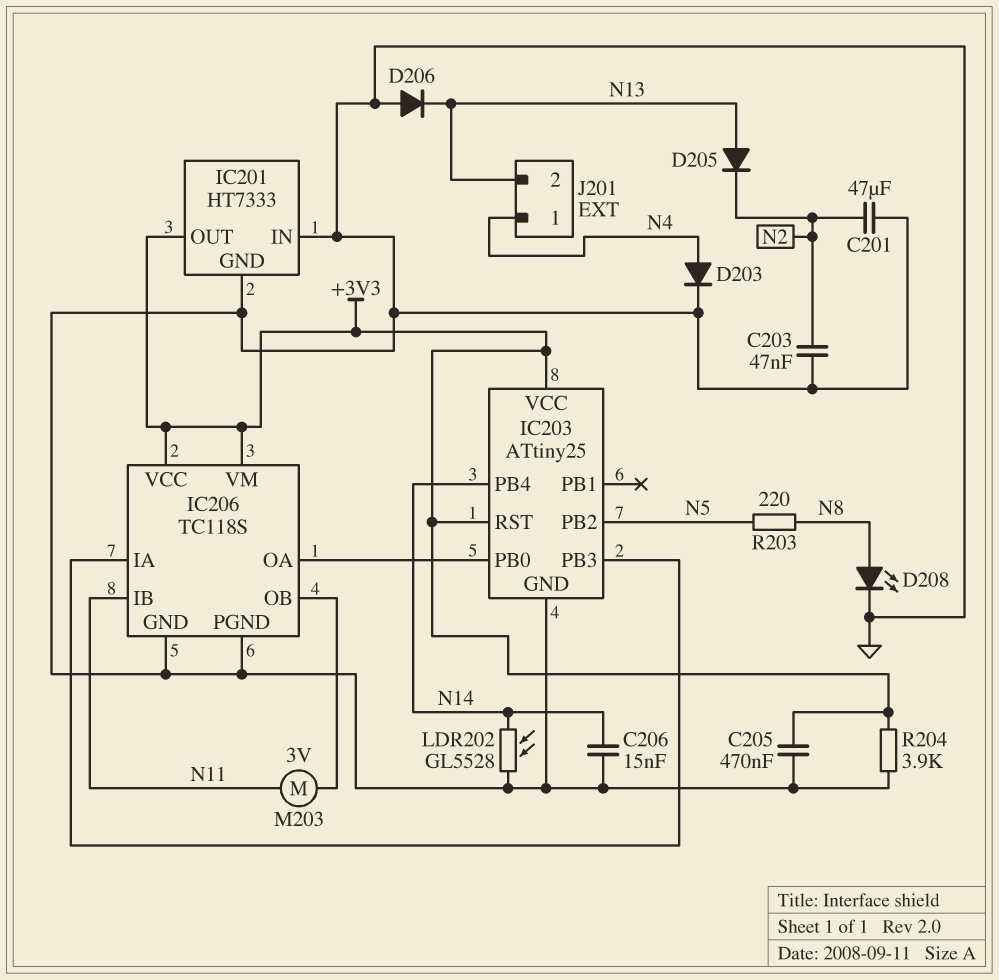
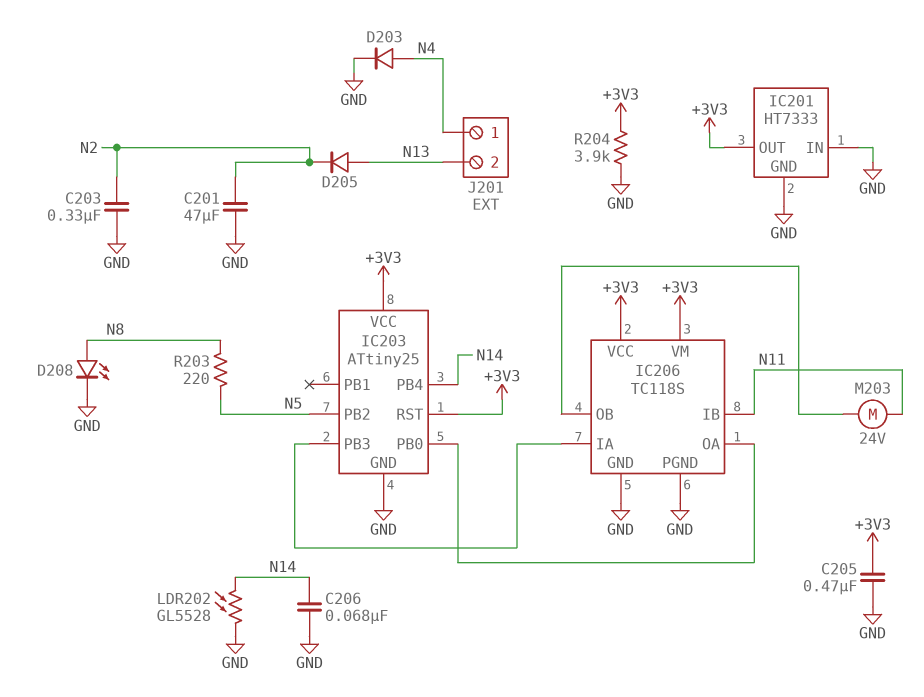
C203: 47nF (GND, N2) -> 330nF (GND, N2)
C206: 15nF (GND, N14) -> 68nF (GND, N14)
D206: diode (A GND, K N13) -> none
M203: motor 3V (IC206/OB, N11) -> motor 24V (IC206/OB, N11)

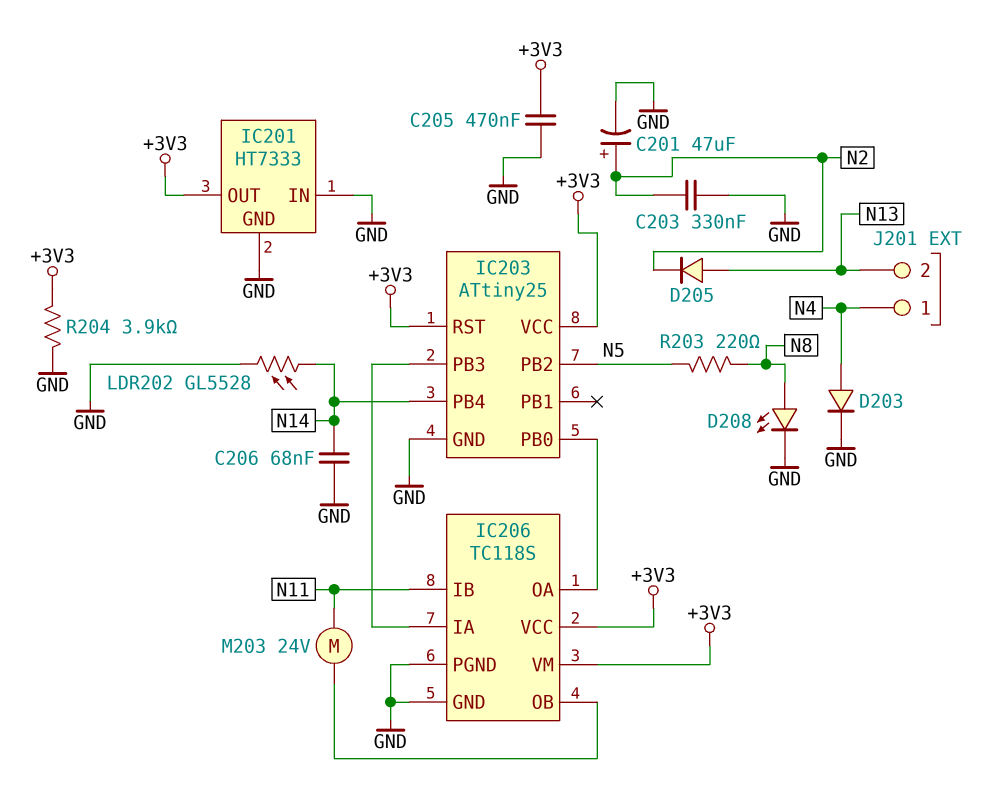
C201: 47uF (GND, N2) -> 47uF (plus N2, minus GND)

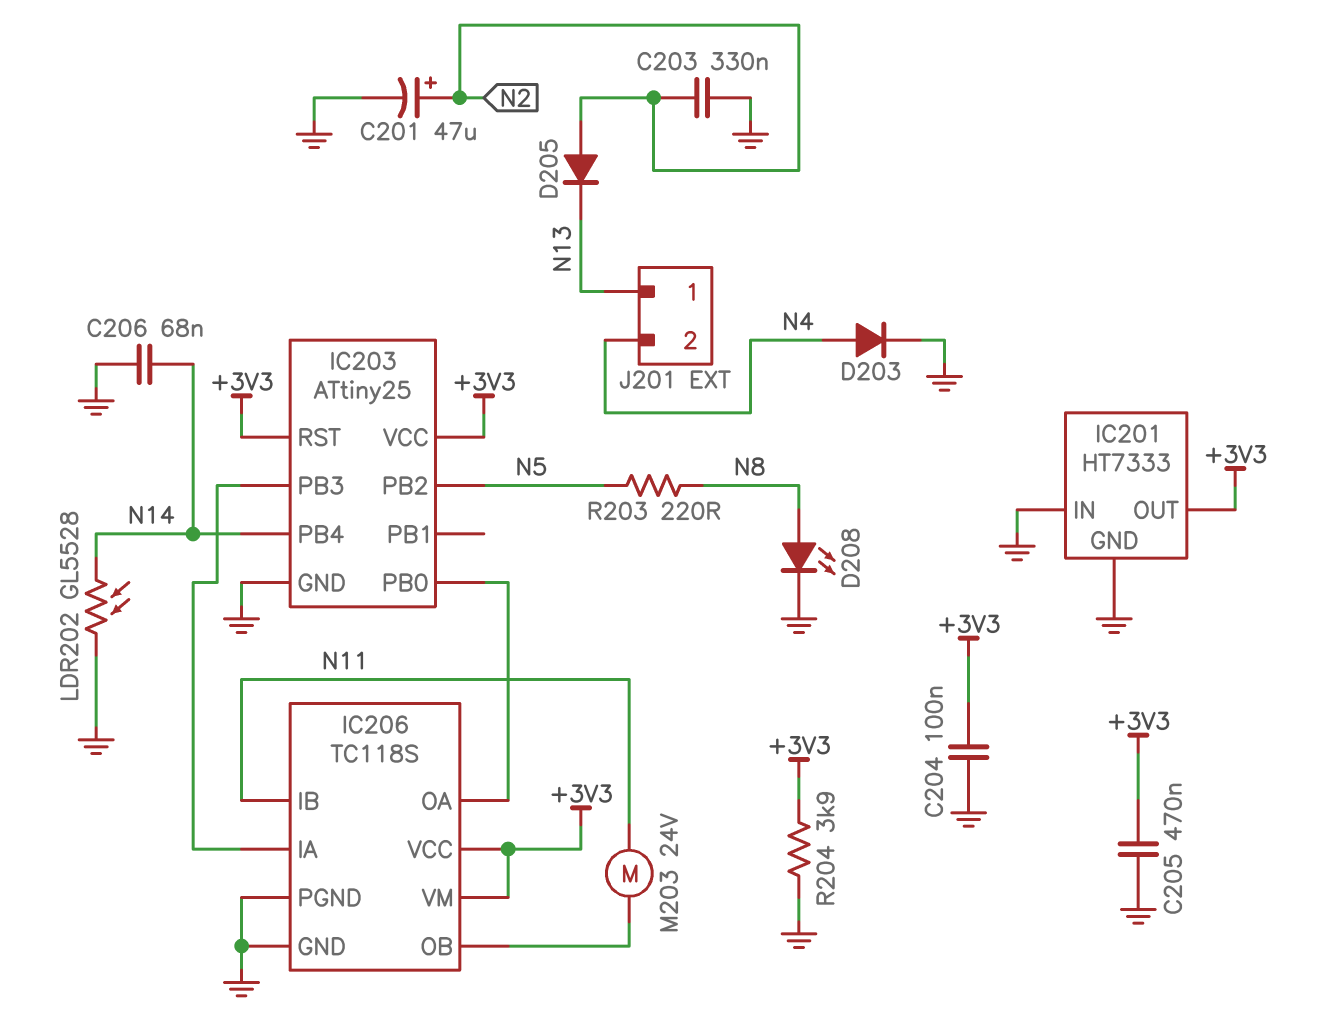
C204: none -> 100nF (+3V3, GND)
D205: diode (A N13, K N2) -> diode (A N2, K N13)
J201 pin 1: N4 -> N13
J201 pin 2: N13 -> N4

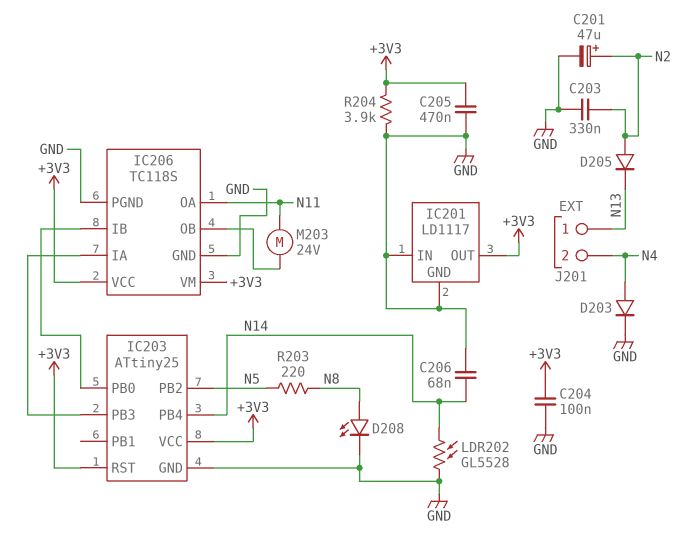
IC201: HT7333 -> LD1117
IC206 pin IB: N11 -> IC203/PB0
IC206 pin OA: IC203/PB0 -> N11

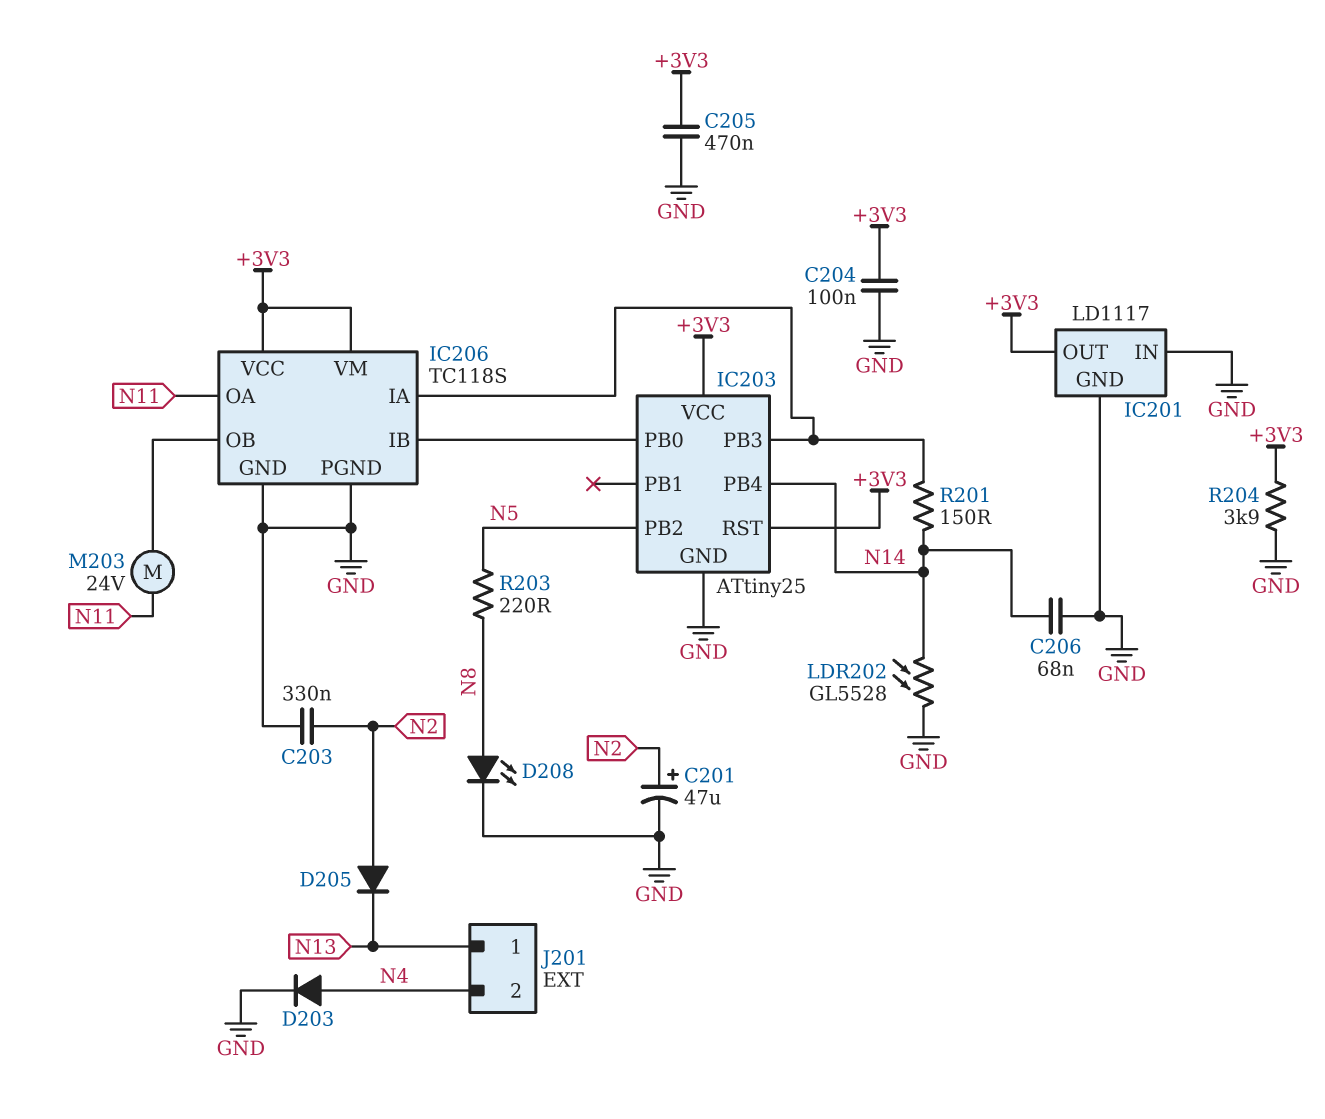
R201: none -> 150 (IC203/PB3, N14)

